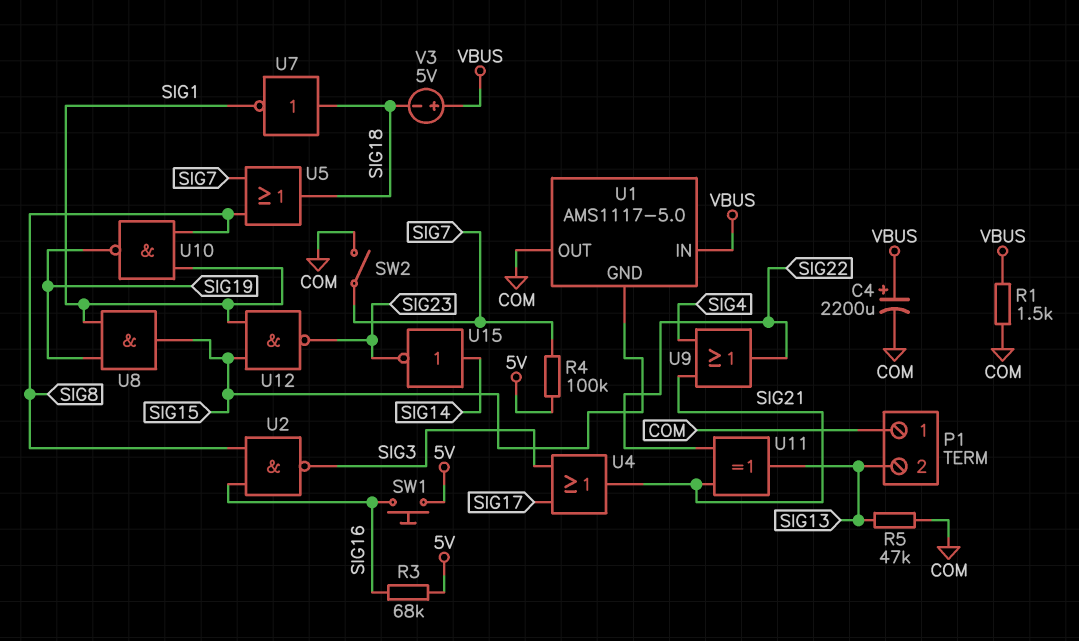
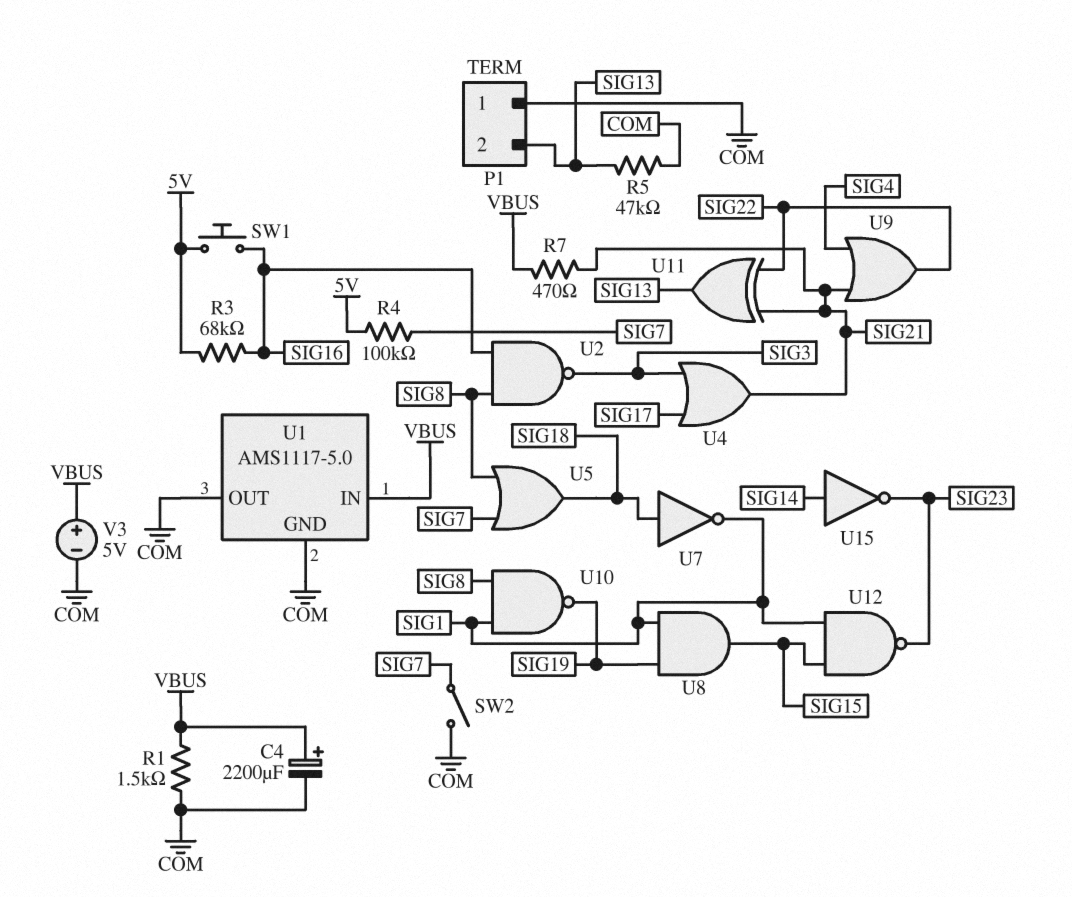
R7: none -> 470 (SIG21, VBUS)
U1 pin GND: SIG15 -> COM
V3: 5V (plus VBUS, minus SIG18) -> 5V (plus VBUS, minus COM)

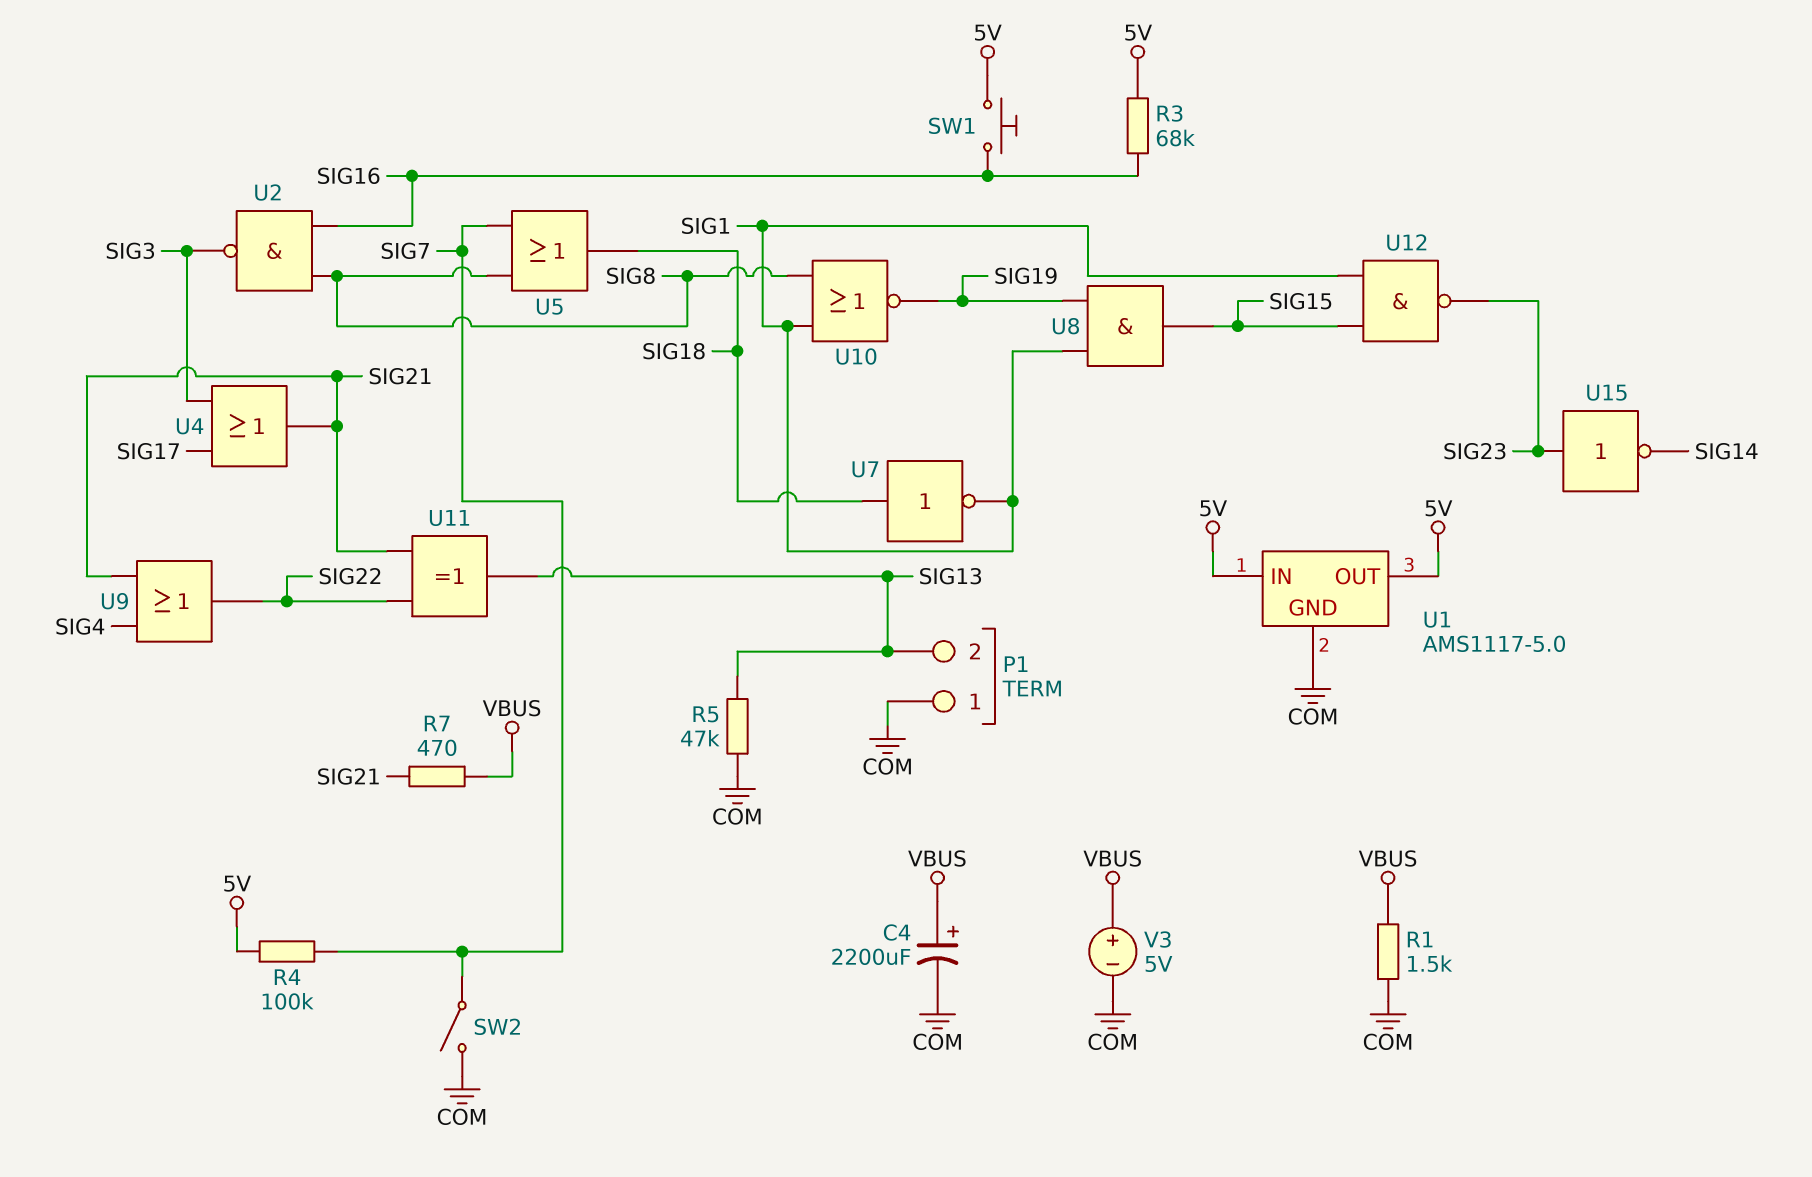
U1 pin IN: VBUS -> 5V
U1 pin OUT: COM -> 5V
U10: NAND (in SIG1, in SIG8, out SIG19) -> NOR (in SIG1, in SIG8, out SIG19)
U15: NOT (in SIG14, out SIG23) -> NOT (in SIG23, out SIG14)

